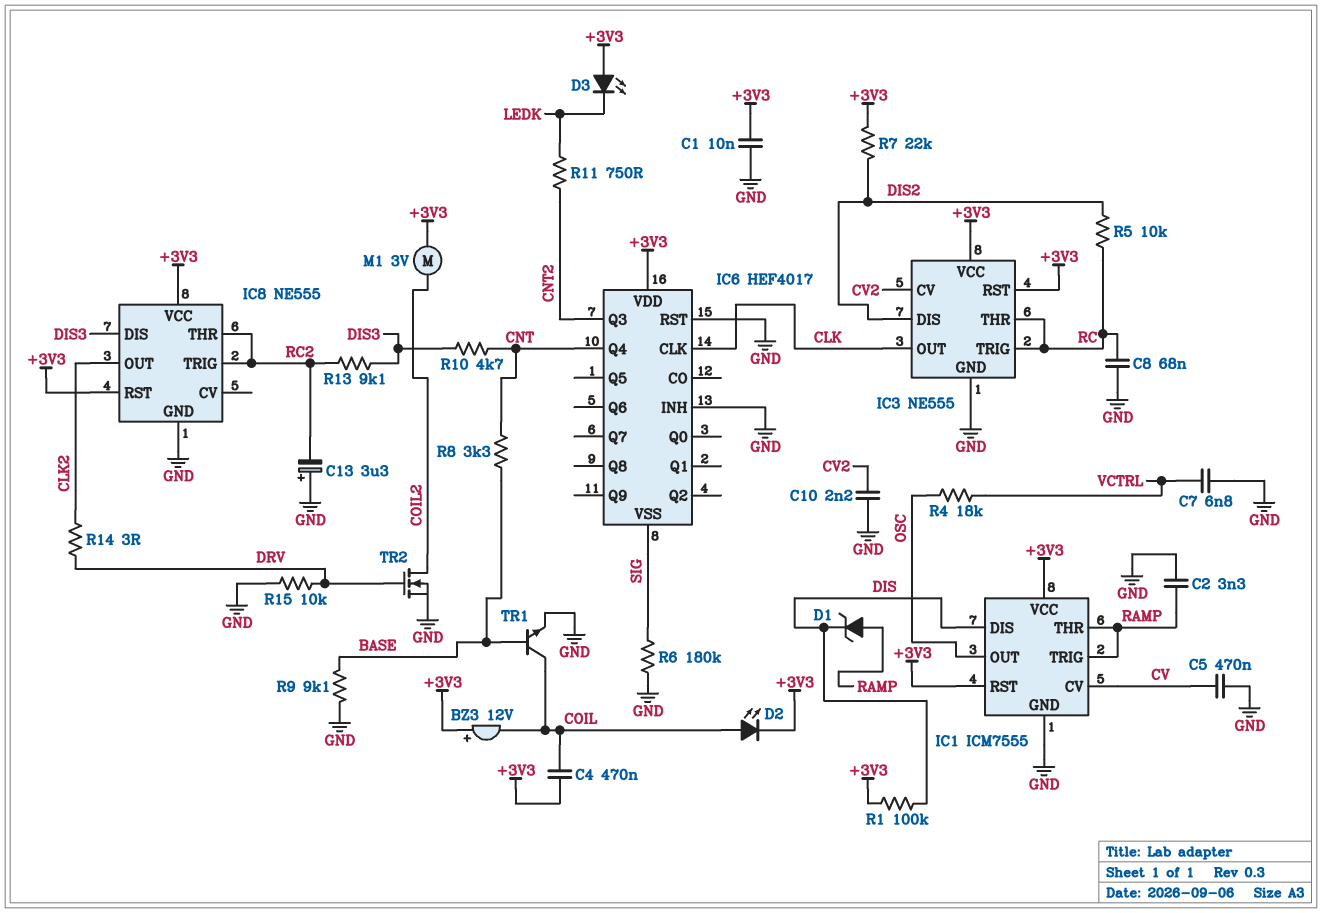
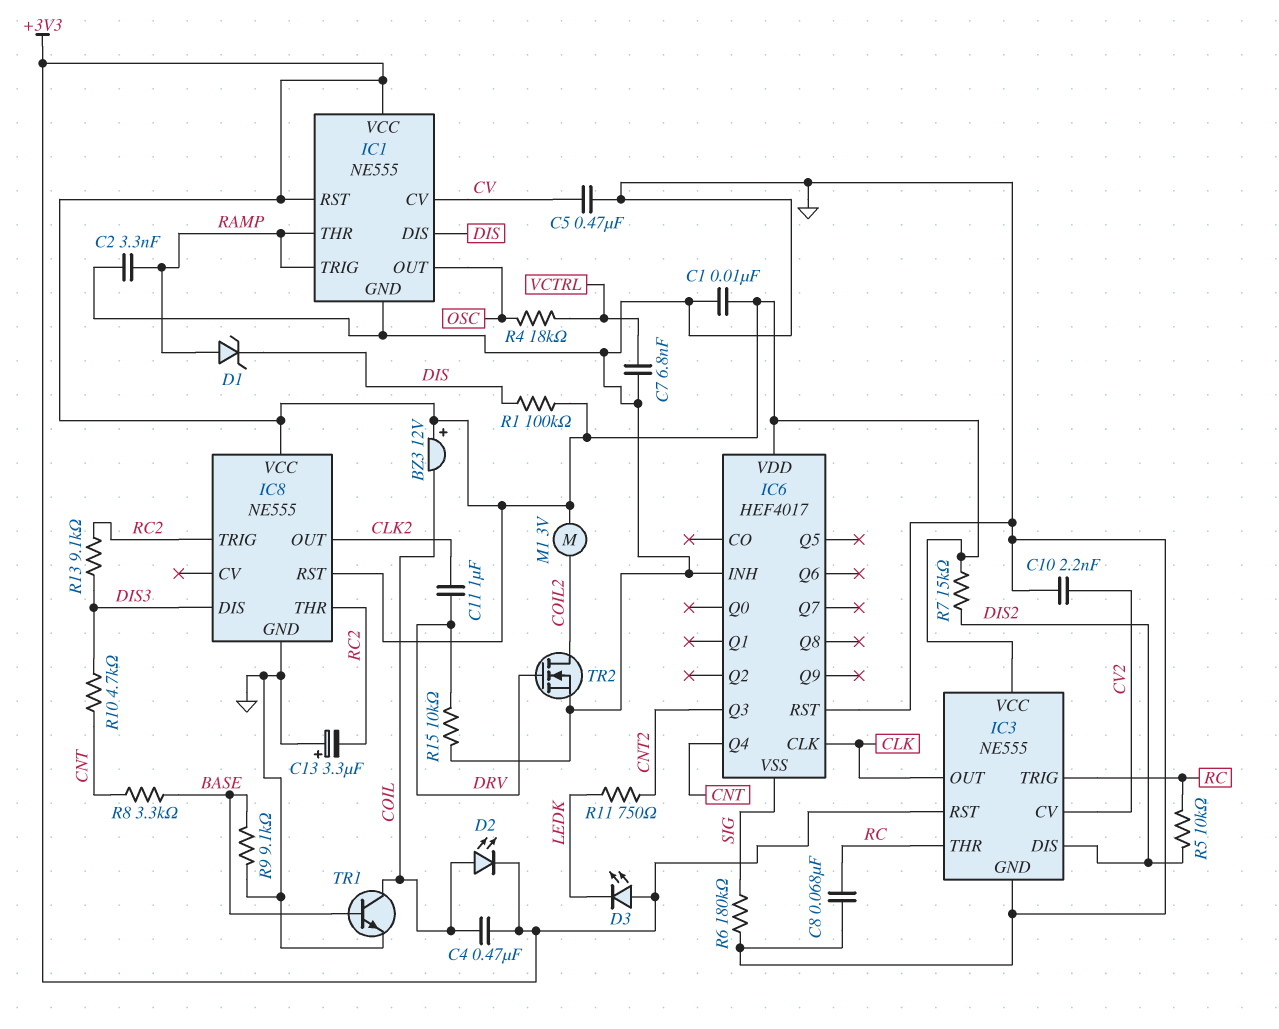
C11: none -> 1uF (CLK2, DRV)
IC1: ICM7555 -> NE555
R7: 22k (+3V3, DIS2) -> 15k (+3V3, DIS2)
R14: 3 (CLK2, DRV) -> none

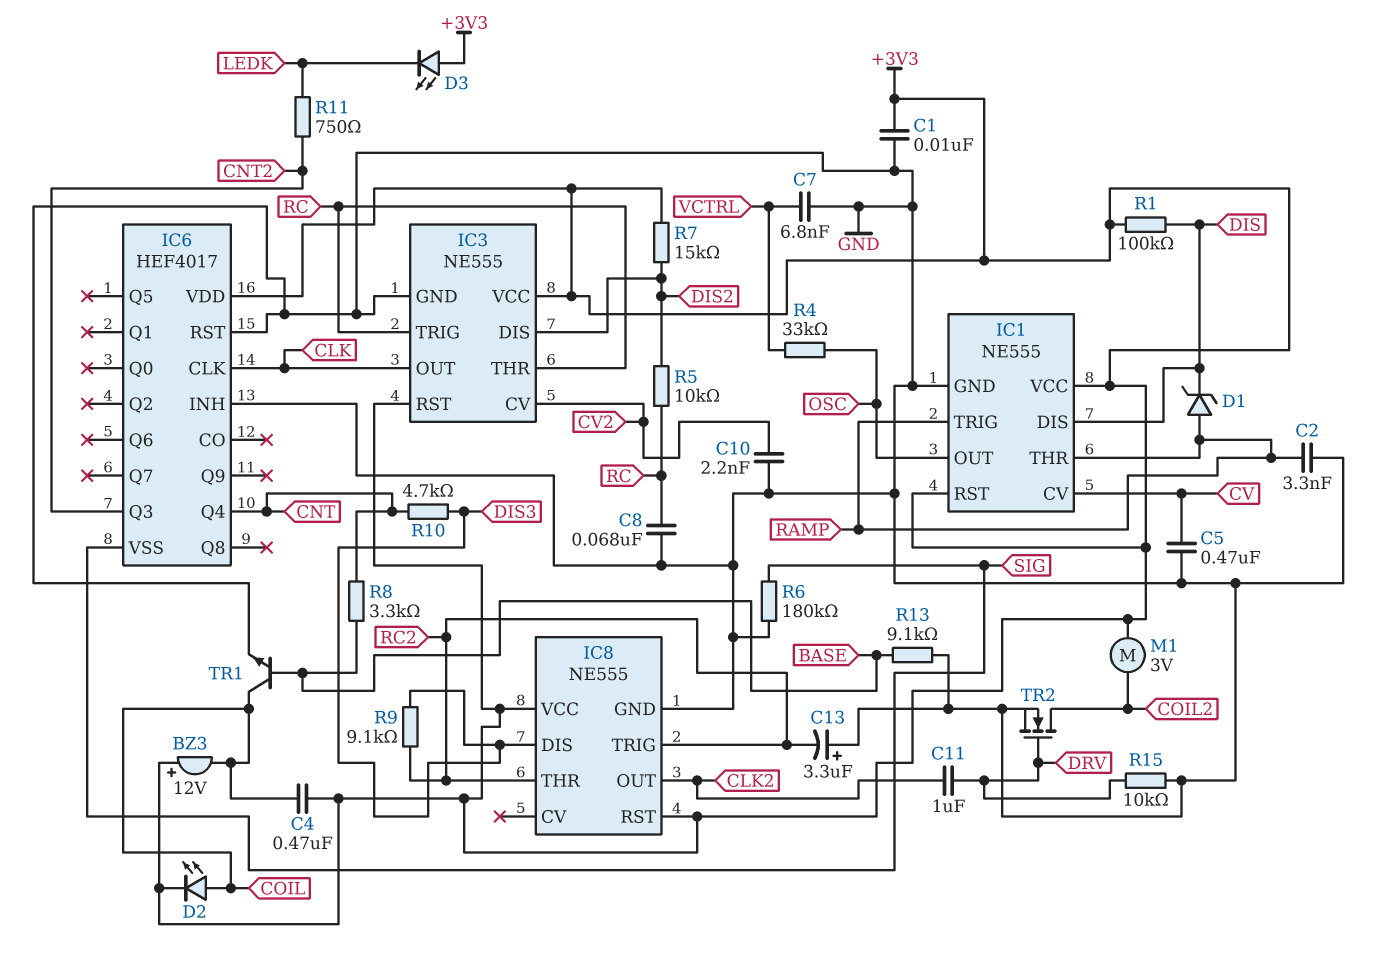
R4: 18k (OSC, VCTRL) -> 33k (OSC, VCTRL)
R9: 9.1k (BASE, GND) -> 9.1k (DIS3, RC2)
R13: 9.1k (DIS3, RC2) -> 9.1k (BASE, GND)

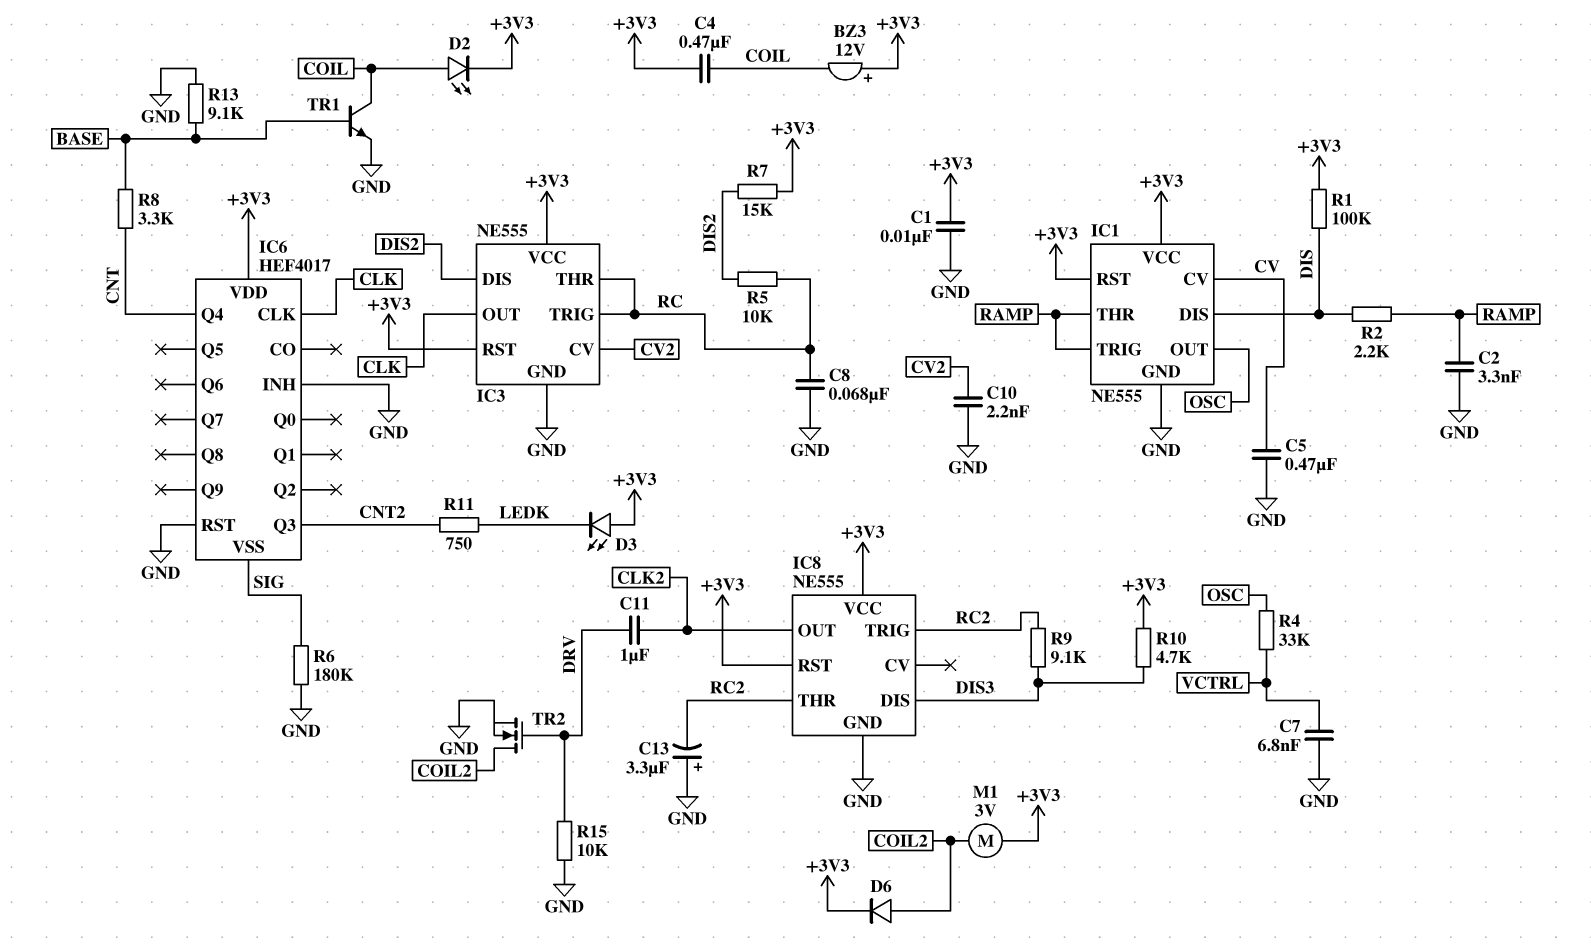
D1: zener (A RAMP, K DIS) -> none
D6: none -> diode (A COIL2, K +3V3)
R2: none -> 2.2k (DIS, RAMP)
R10: 4.7k (CNT, DIS3) -> 4.7k (+3V3, DIS3)

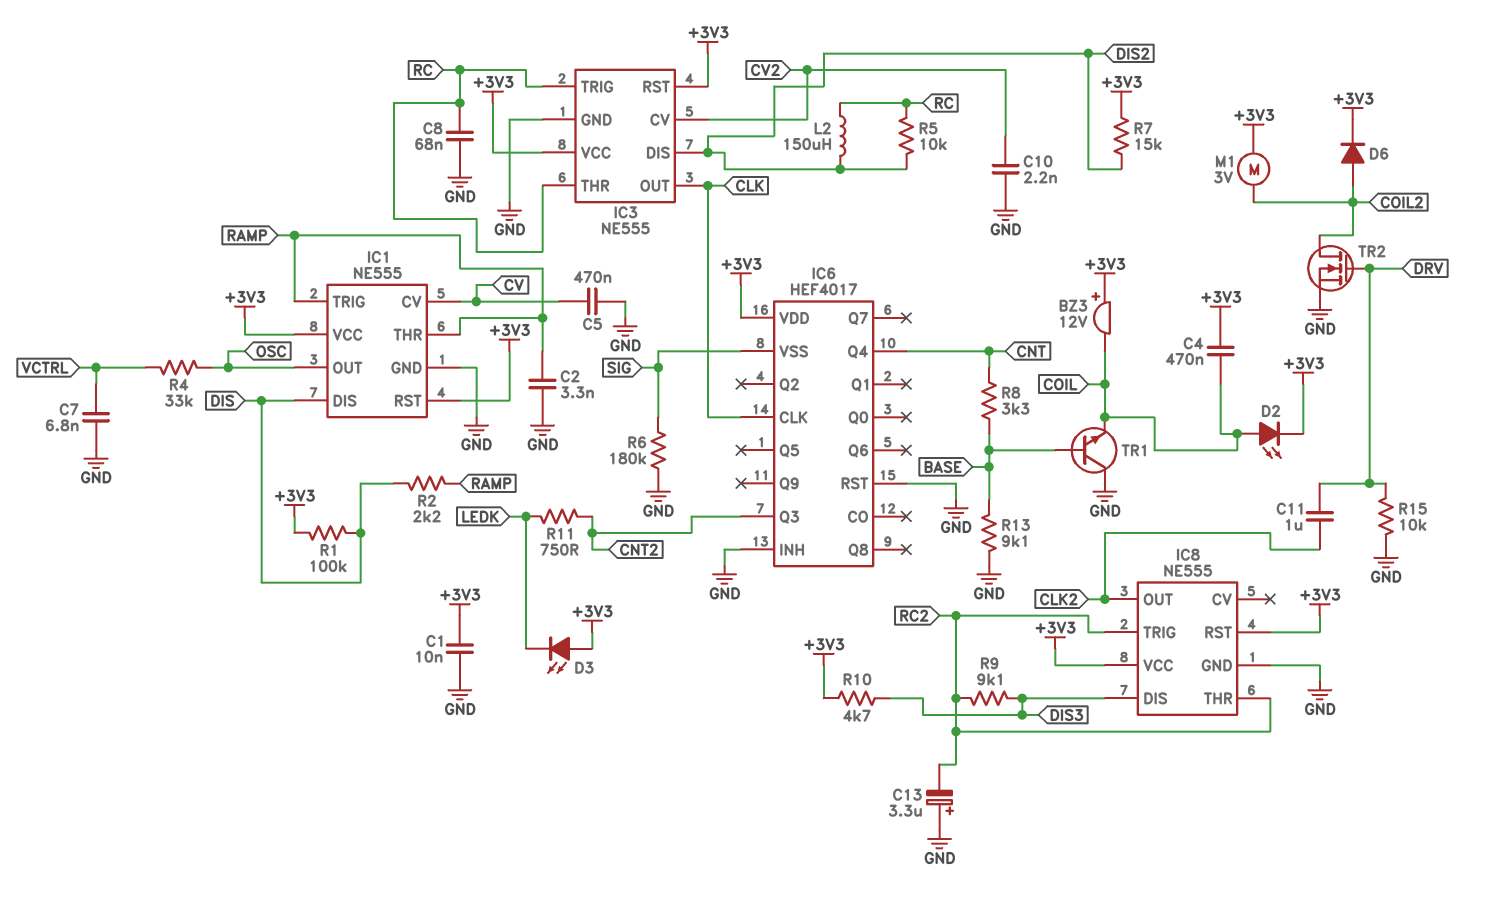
L2: none -> 150uH (DIS2, RC)
TR1: NPN (B BASE, C COIL, E GND) -> NPN (B BASE, C GND, E COIL)

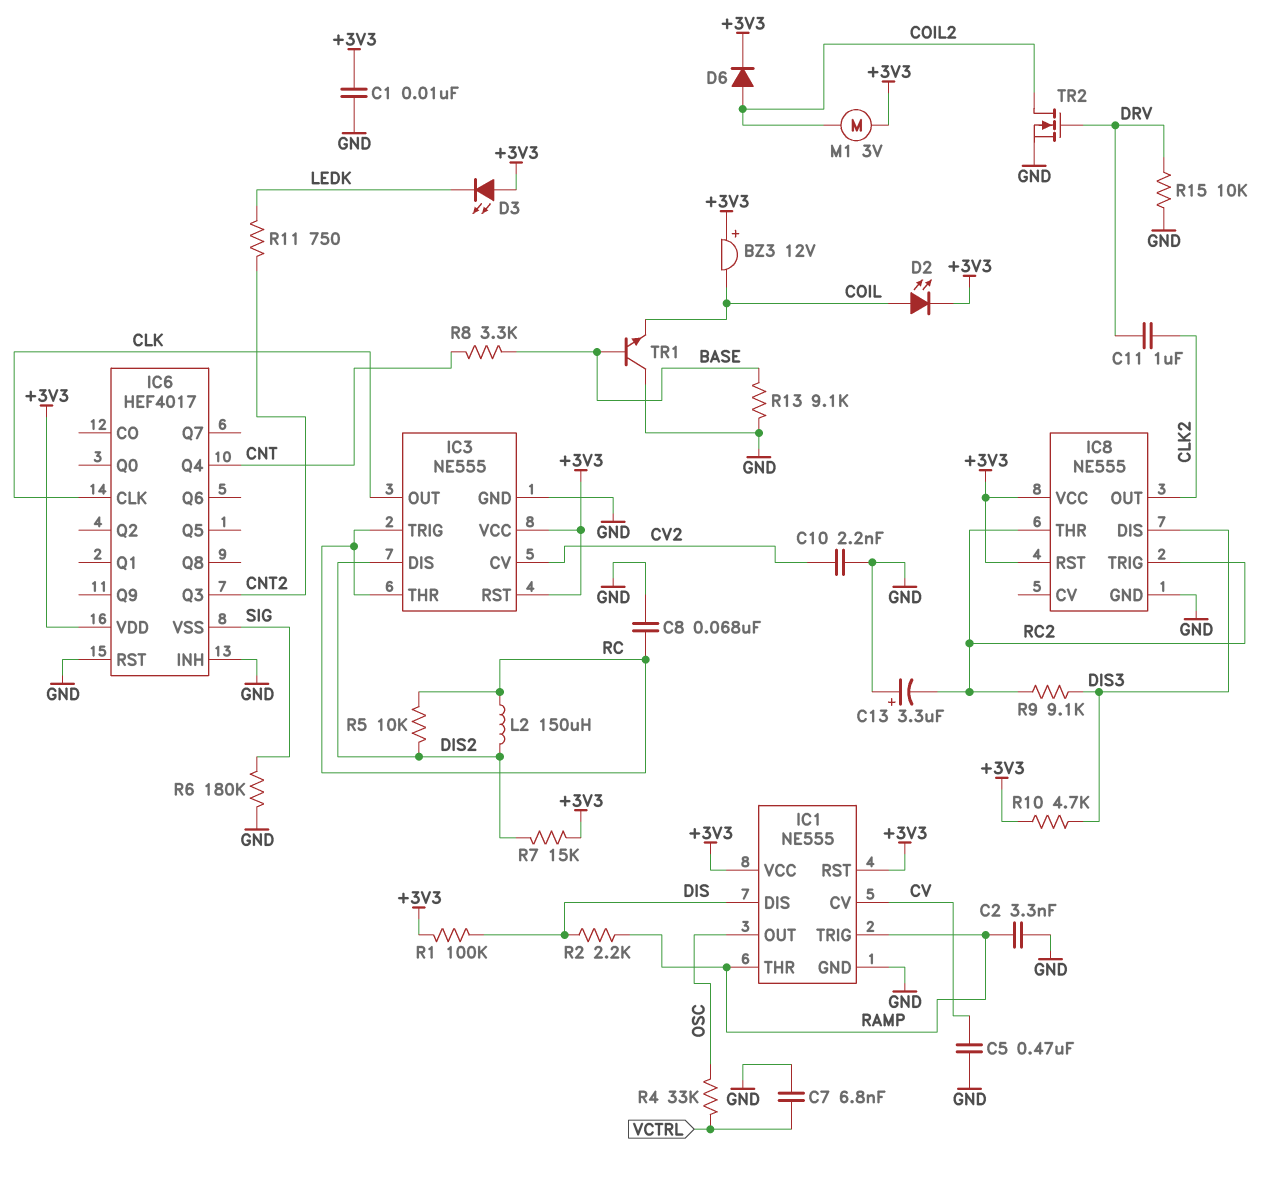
C4: 470nF (+3V3, COIL) -> none

